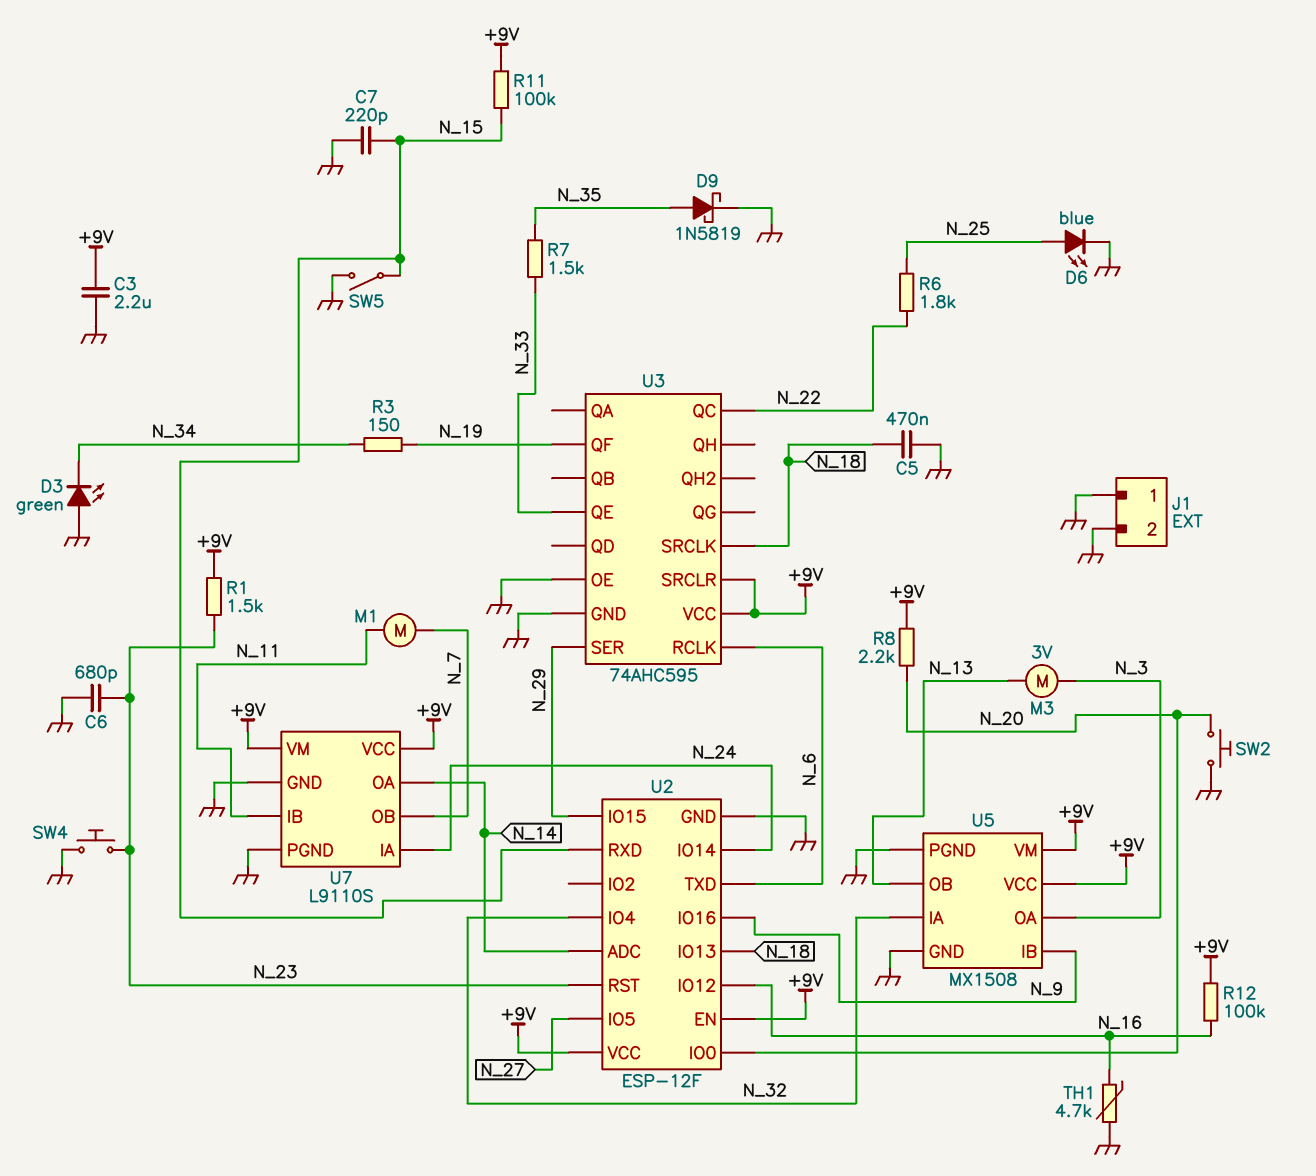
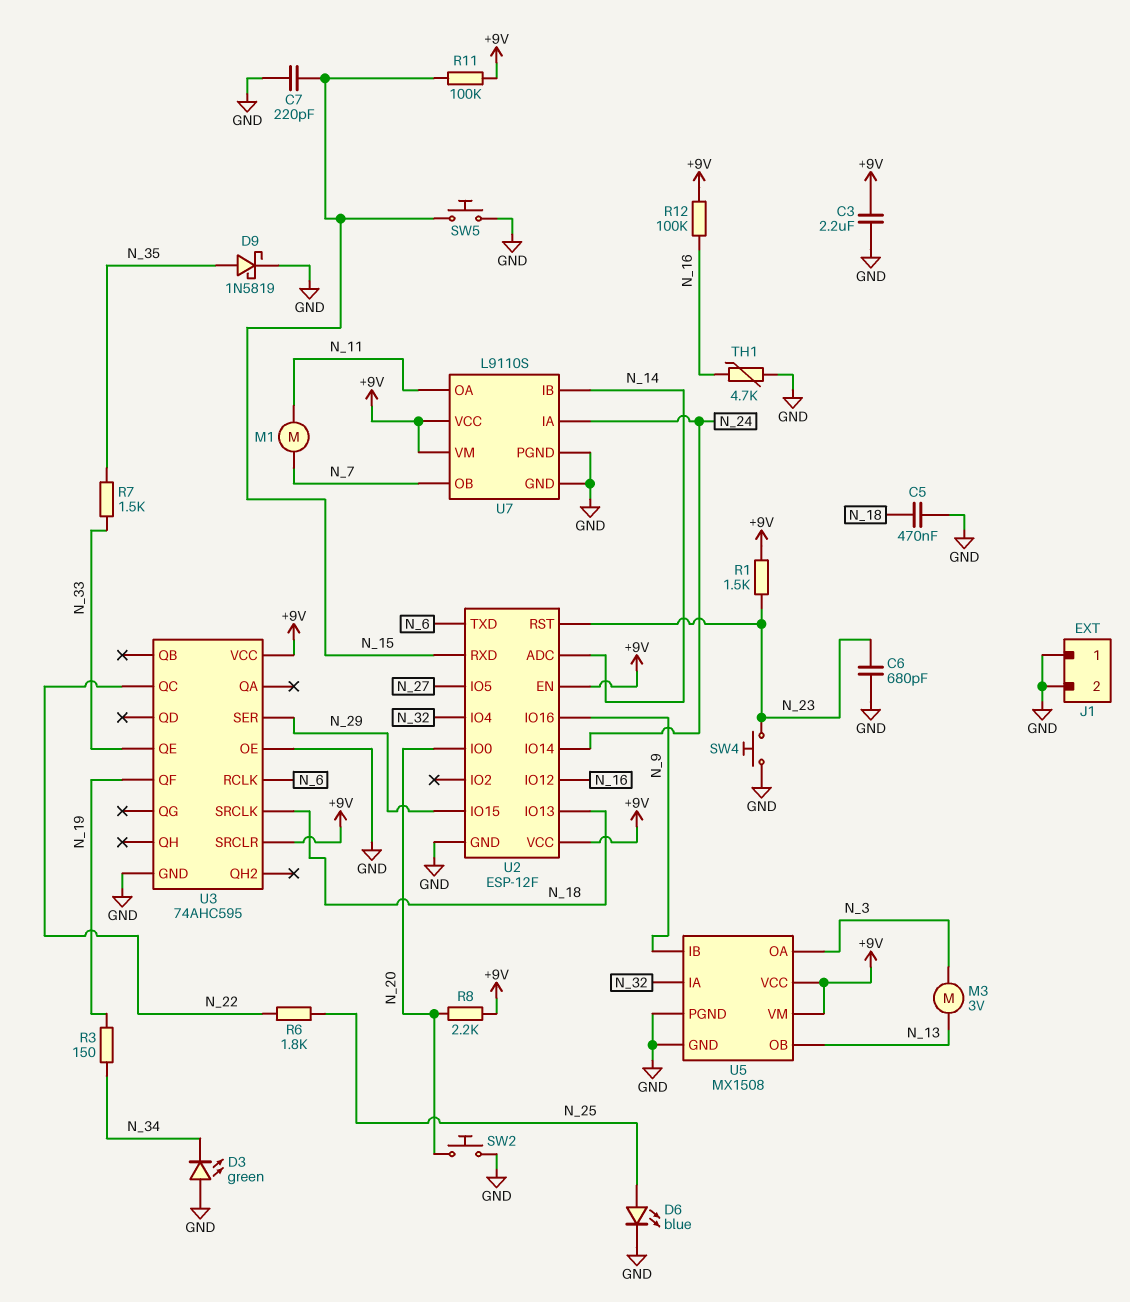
SW5: switch (GND, N_15) -> button (GND, N_15)
U7 pin IB: N_11 -> N_14
U7 pin OA: N_14 -> N_11

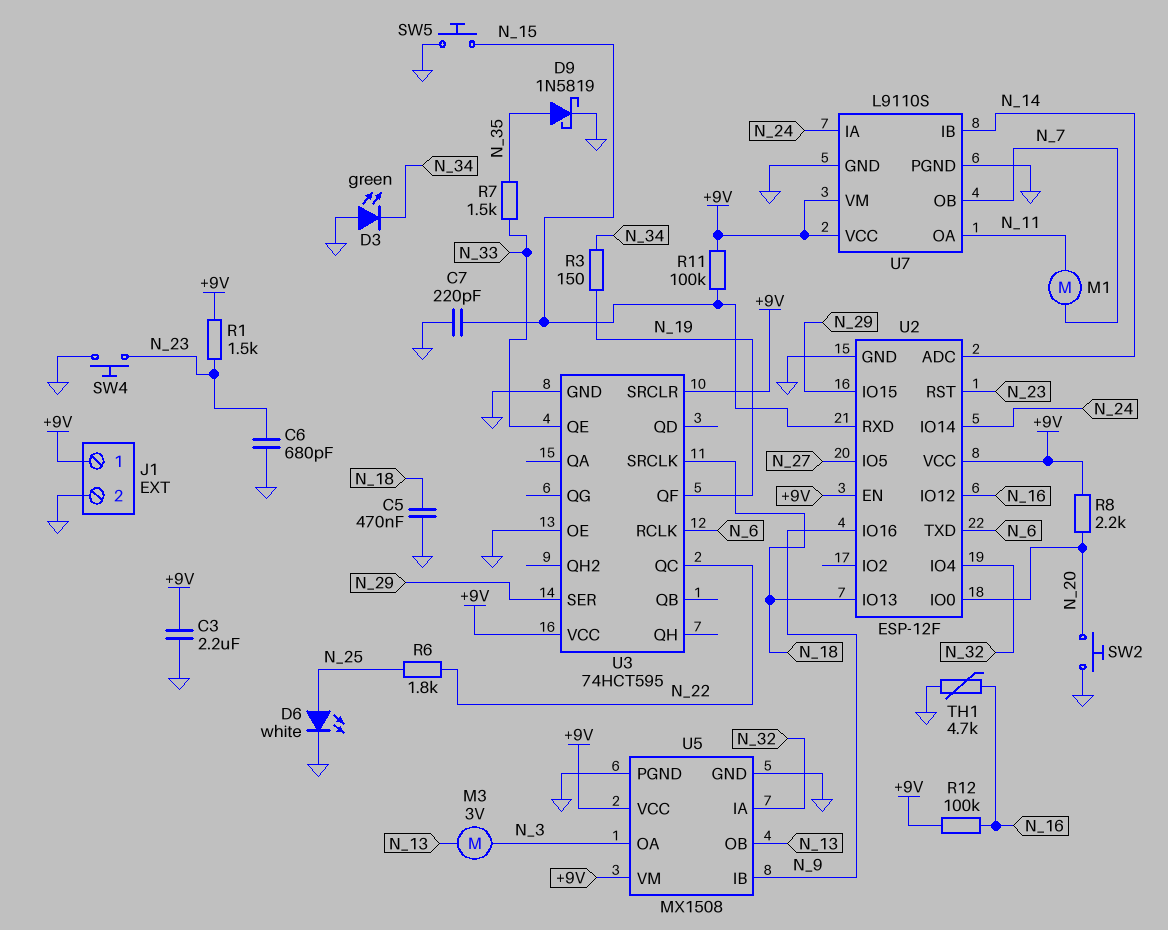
D6: LED blue (A N_25, K GND) -> LED white (A N_25, K GND)
J1 pin 1: GND -> +9V
U3: 74AHC595 -> 74HCT595

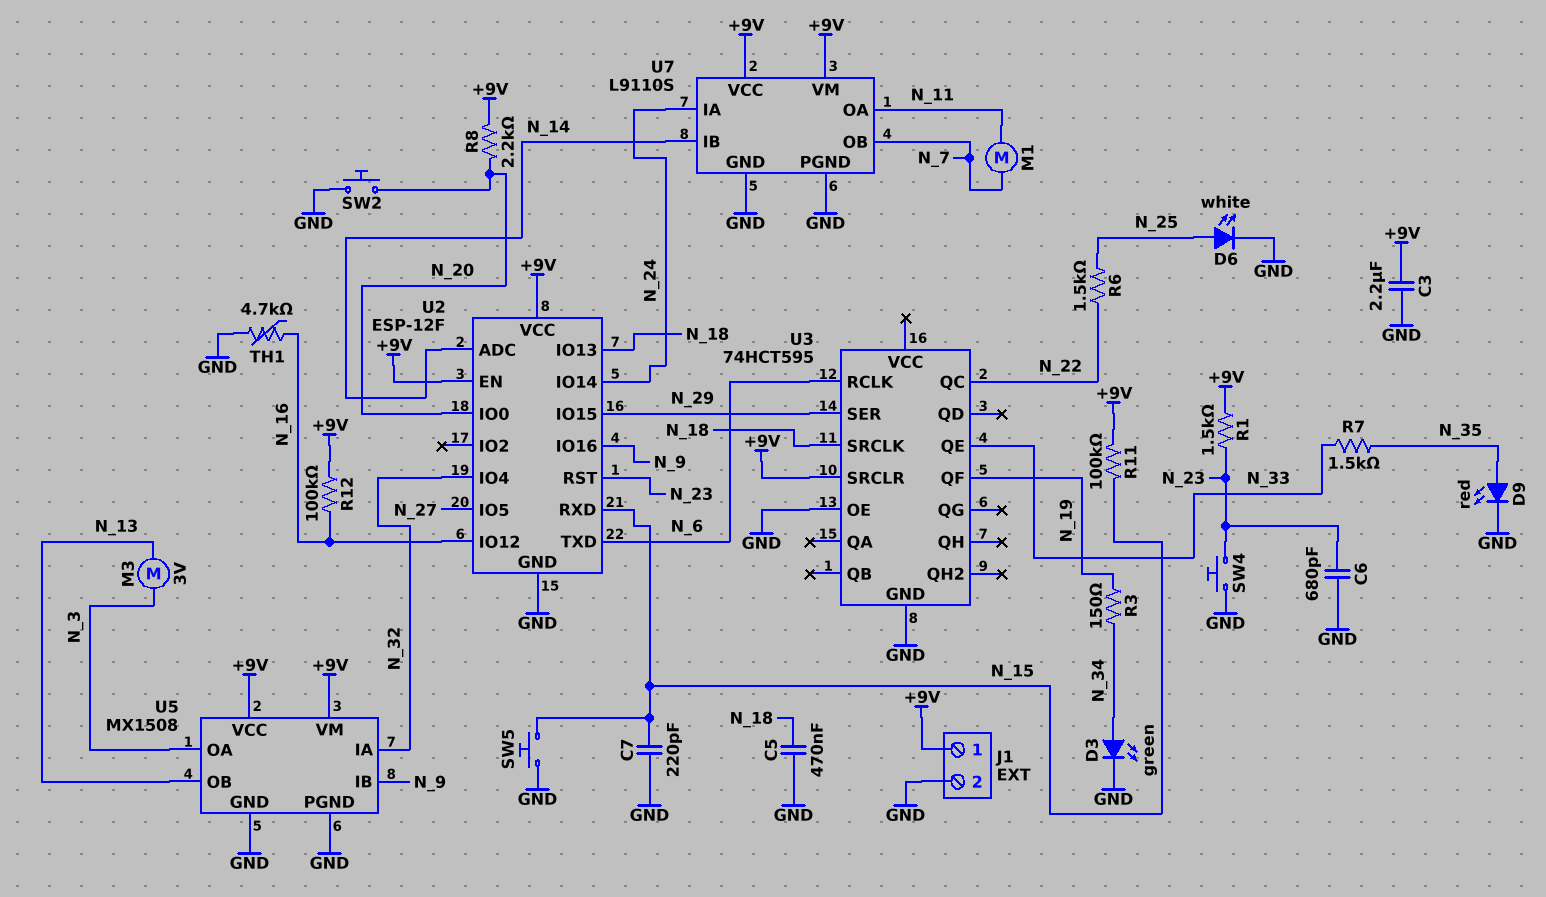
D3: LED green (A GND, K N_34) -> LED green (A N_34, K GND)
D9: schottky 1N5819 (A N_35, K GND) -> LED red (A N_35, K GND)
R6: 1.8k (N_22, N_25) -> 1.5k (N_22, N_25)
U3 pin VCC: +9V -> none

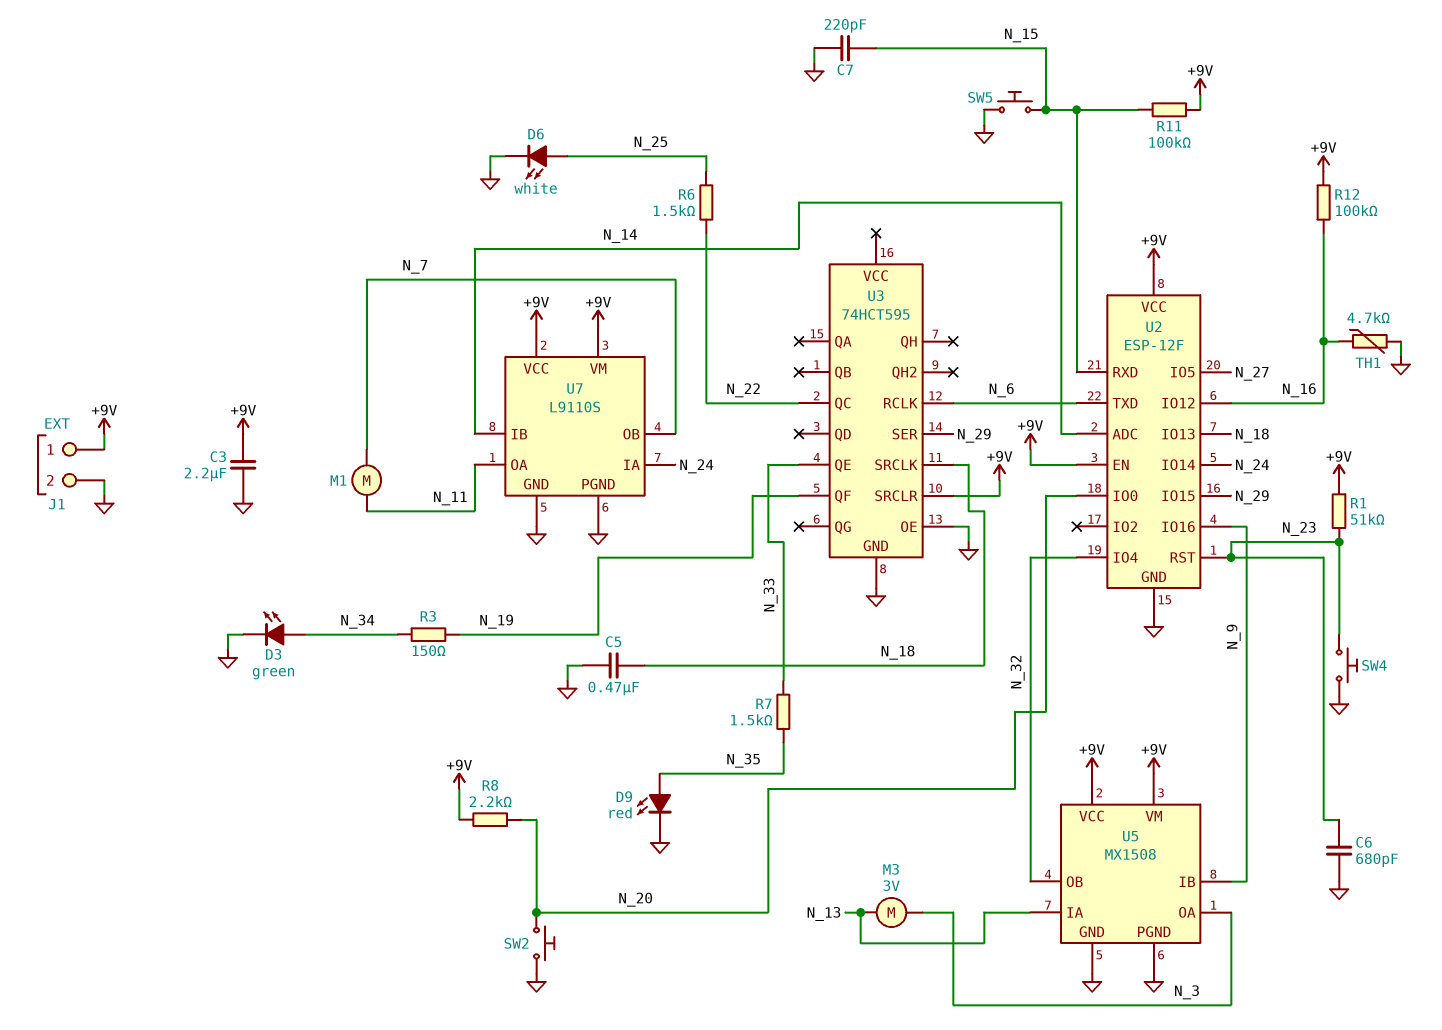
R1: 1.5k (+9V, N_23) -> 51k (+9V, N_23)
U5 pin IA: N_32 -> N_13
U5 pin OB: N_13 -> N_32

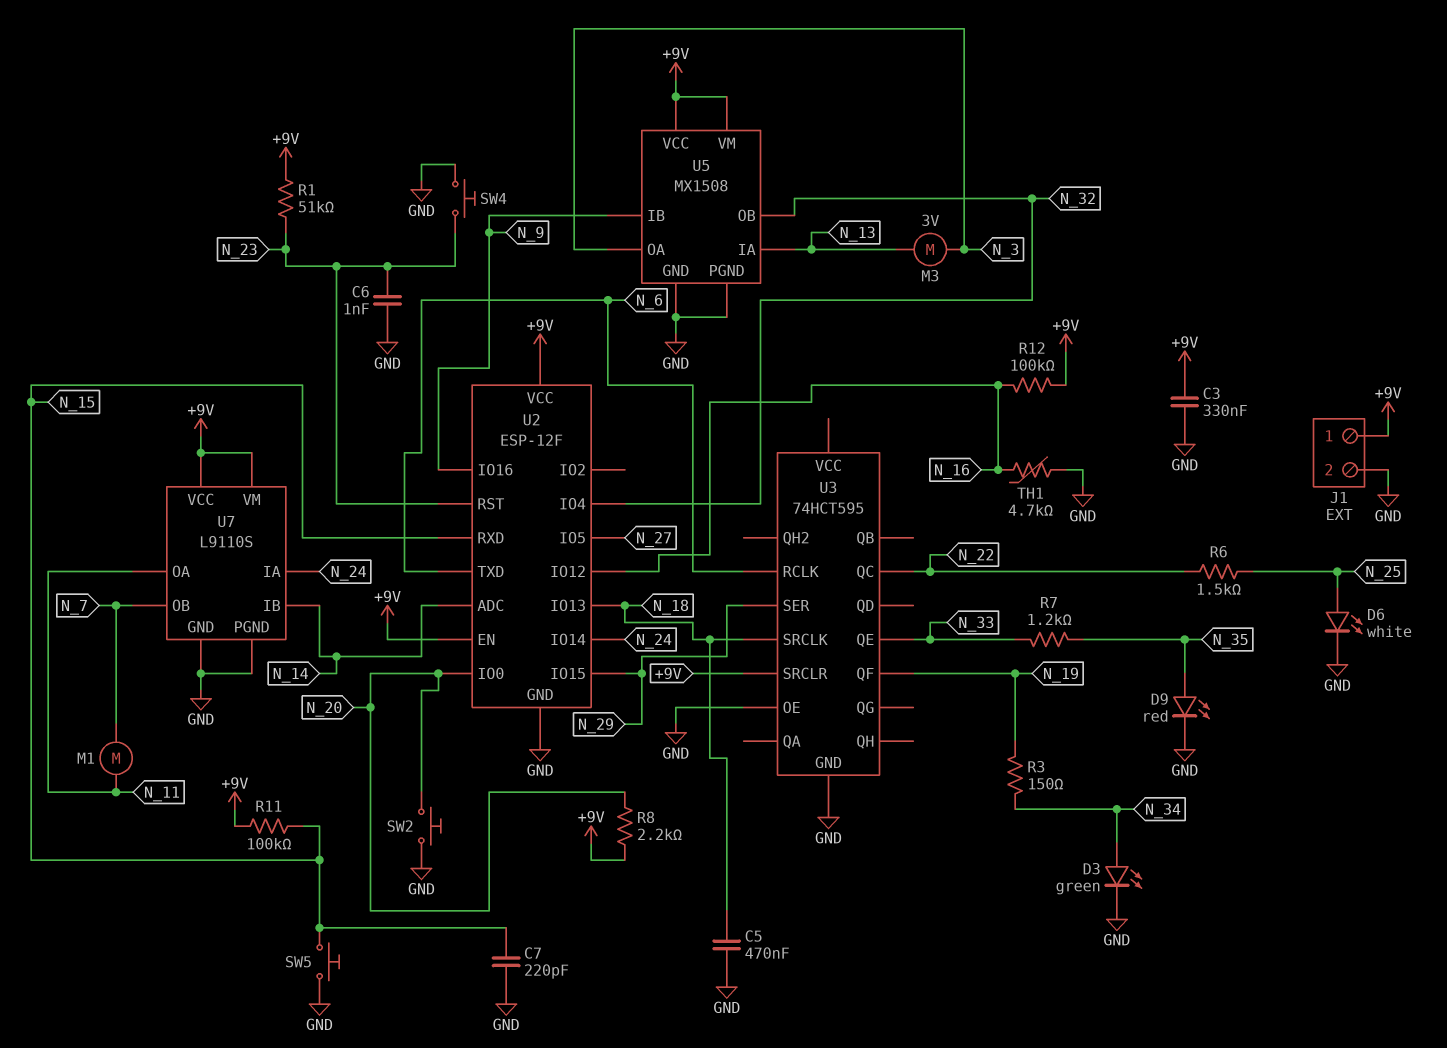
C3: 2.2uF (+9V, GND) -> 330nF (+9V, GND)
C6: 680pF (GND, N_23) -> 1nF (GND, N_23)
R7: 1.5k (N_33, N_35) -> 1.2k (N_33, N_35)

